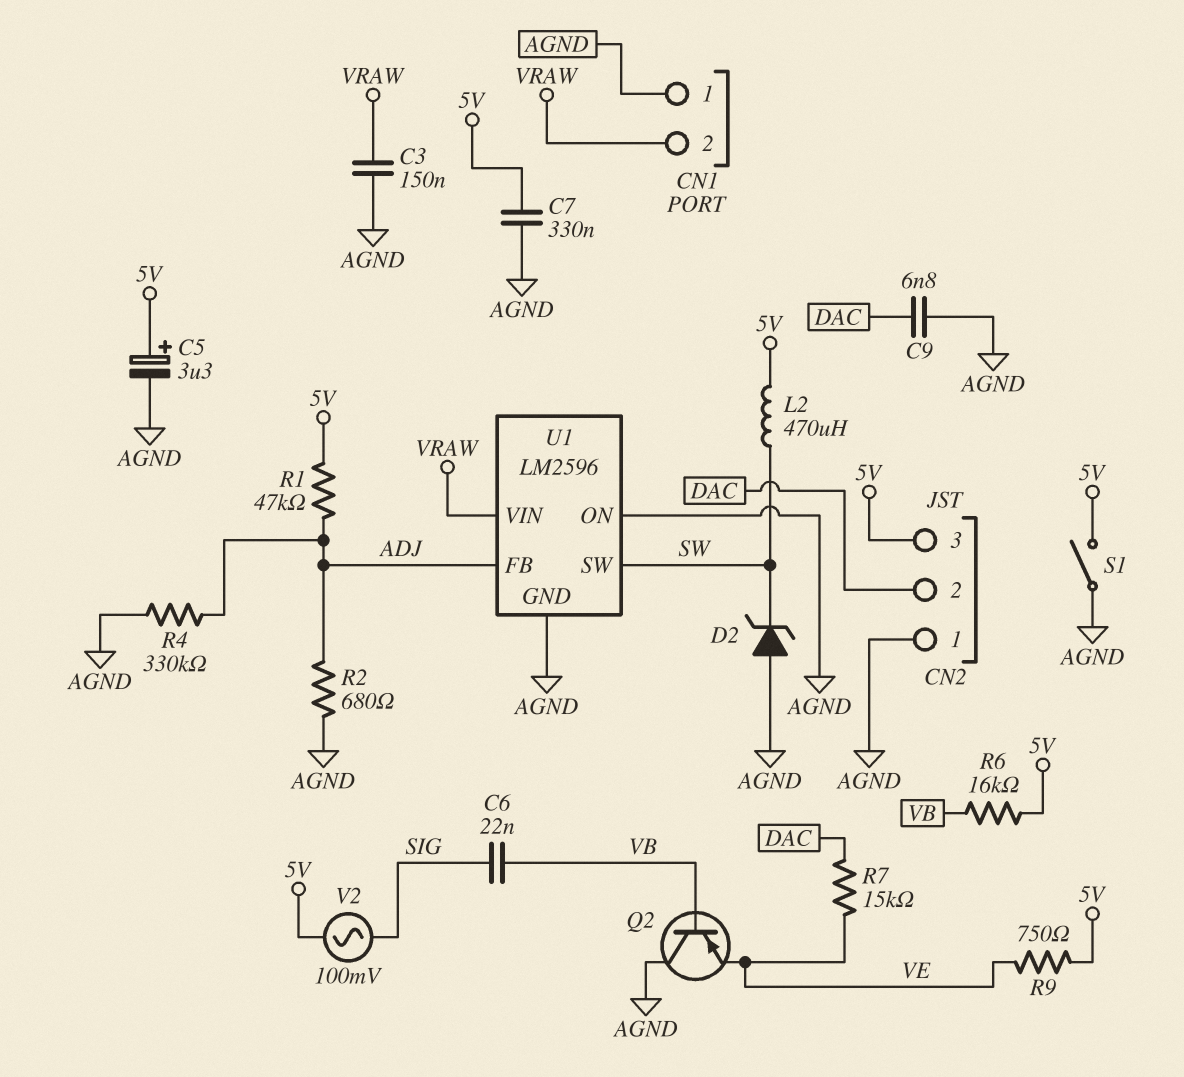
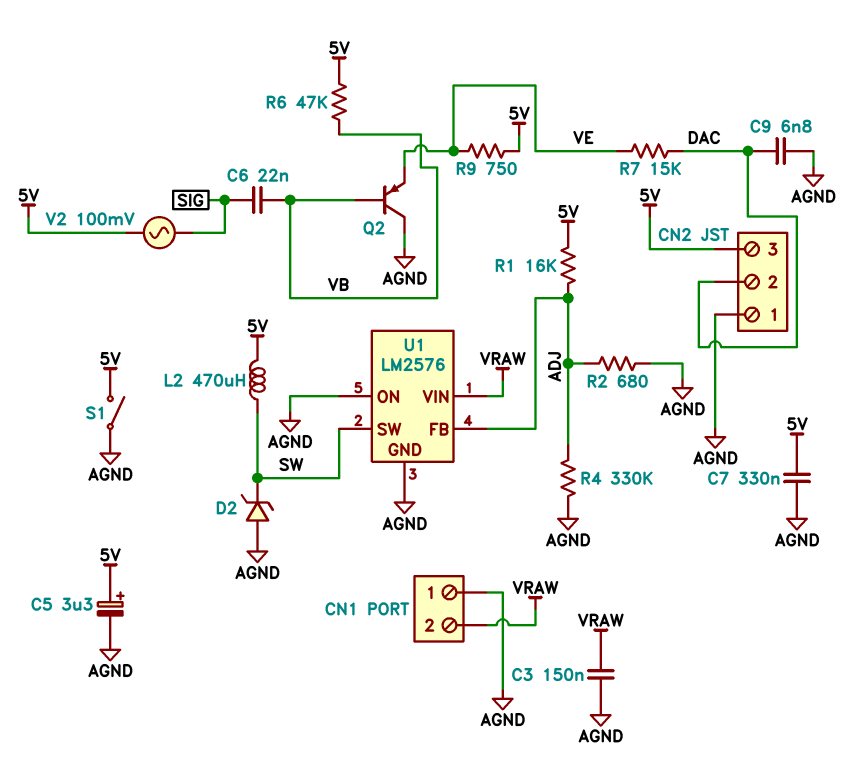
R1: 47k (5V, ADJ) -> 16k (5V, ADJ)
R6: 16k (5V, VB) -> 47k (5V, VB)
U1: LM2596 -> LM2576

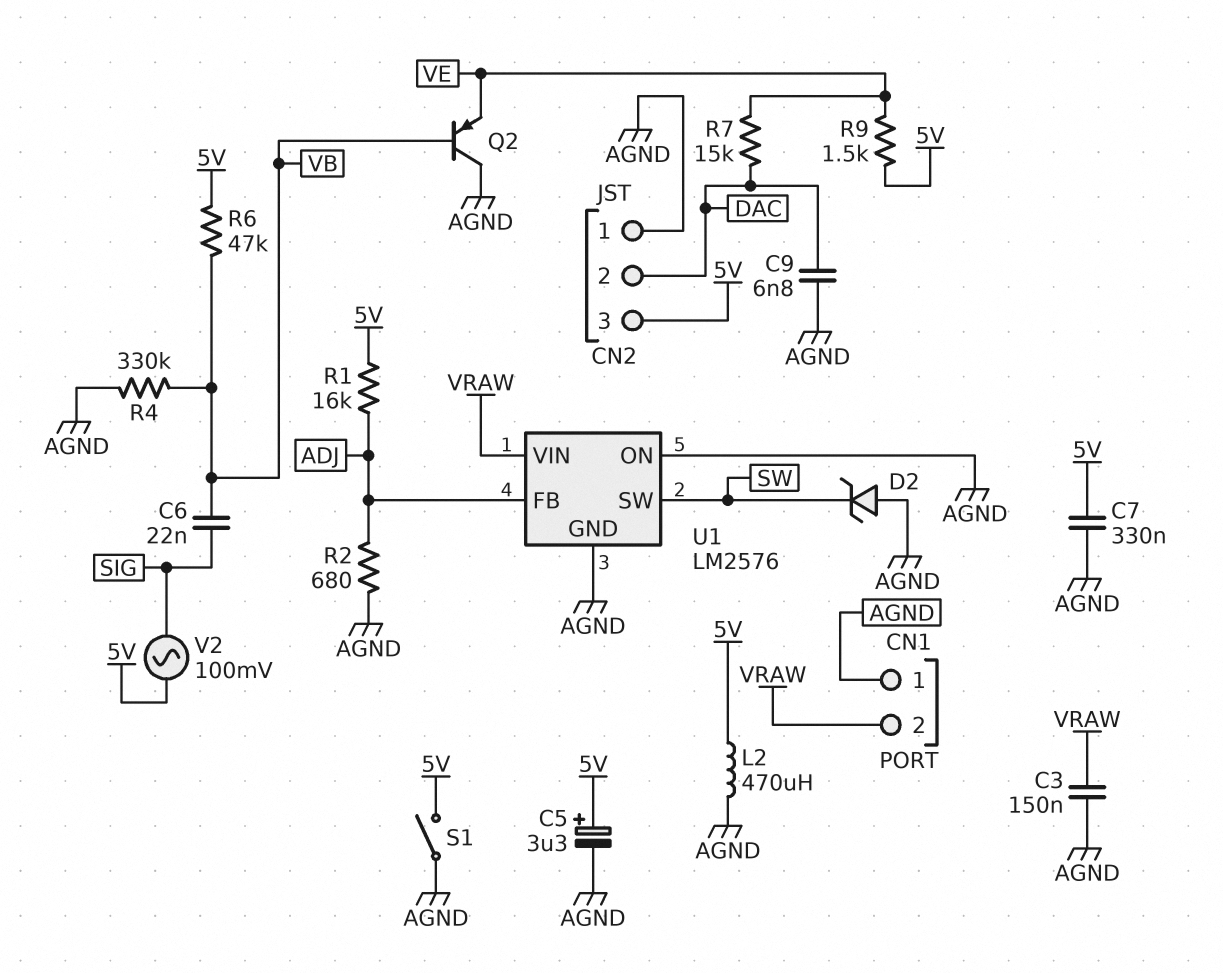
L2: 470uH (5V, SW) -> 470uH (5V, AGND)
R4: 330k (ADJ, AGND) -> 330k (AGND, VB)
R9: 750 (5V, VE) -> 1.5k (5V, VE)

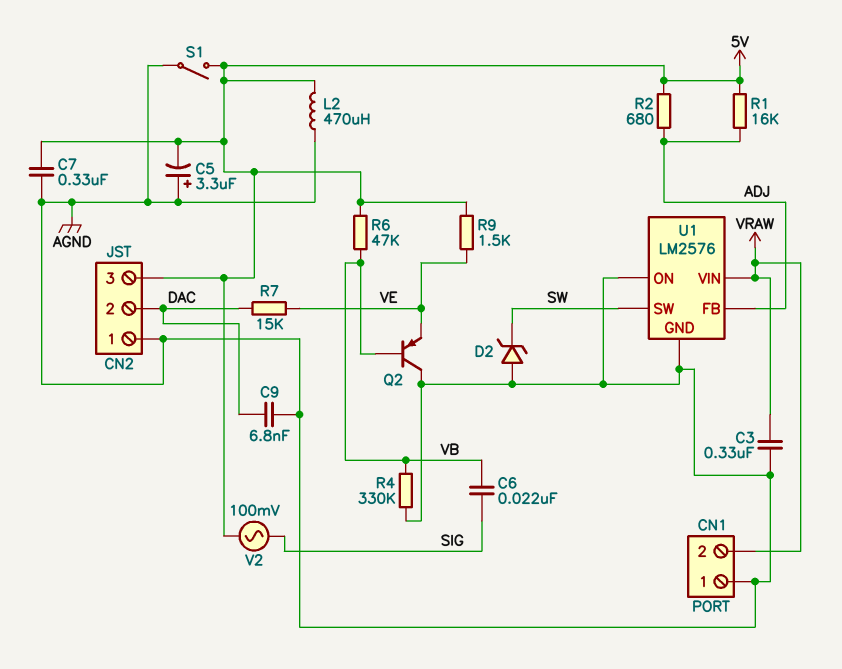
C3: 150nF (AGND, VRAW) -> 330nF (AGND, VRAW)
C5: 3.3uF (plus 5V, minus AGND) -> 3.3uF (plus AGND, minus 5V)
R2: 680 (ADJ, AGND) -> 680 (5V, ADJ)

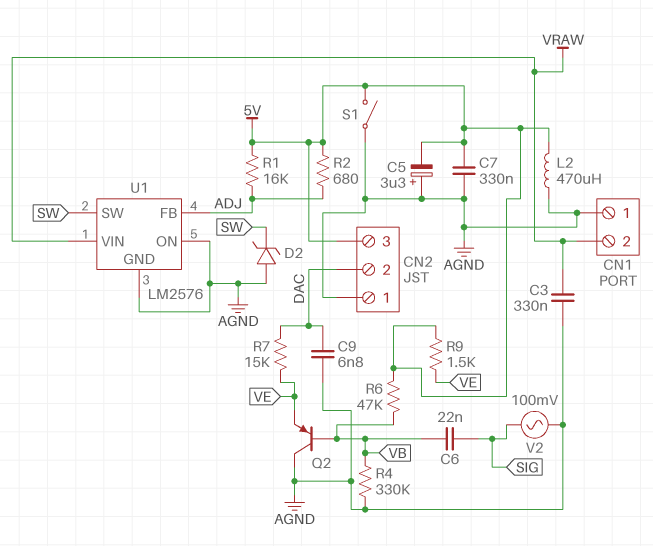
V2: AC 100mV (5V, SIG) -> AC 100mV (AGND, SIG)

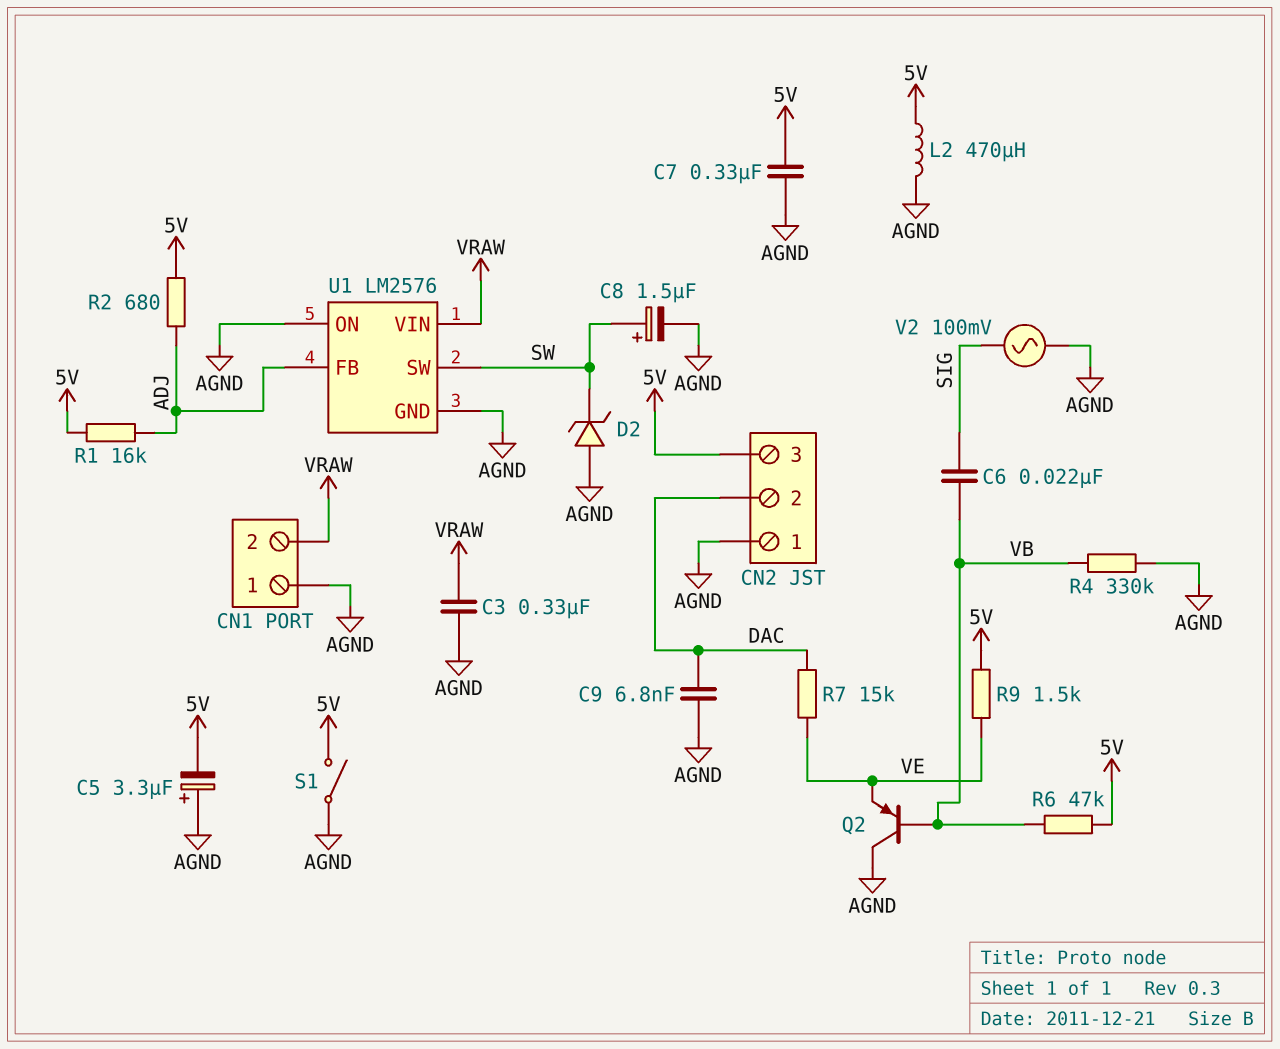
C8: none -> 1.5uF (plus SW, minus AGND)

